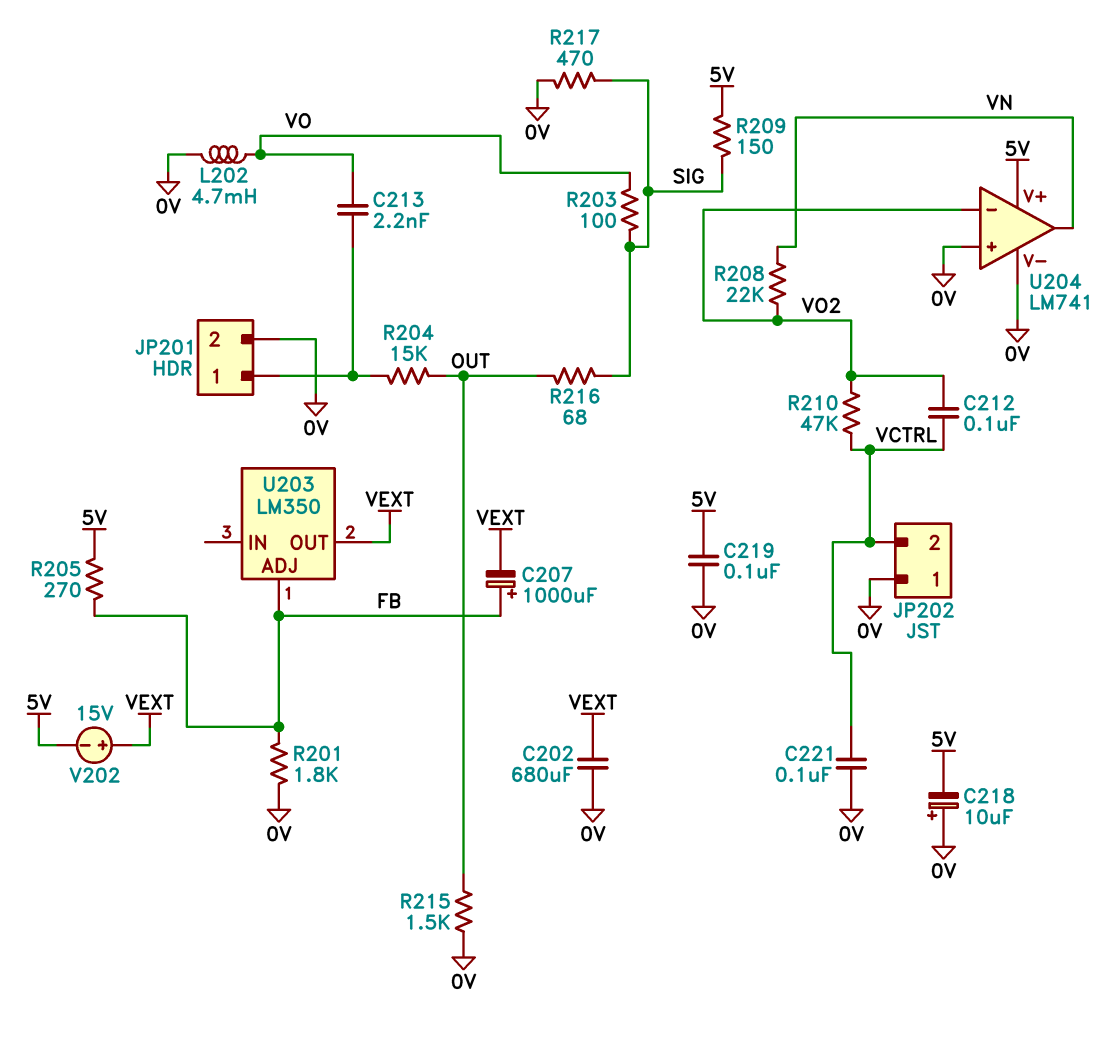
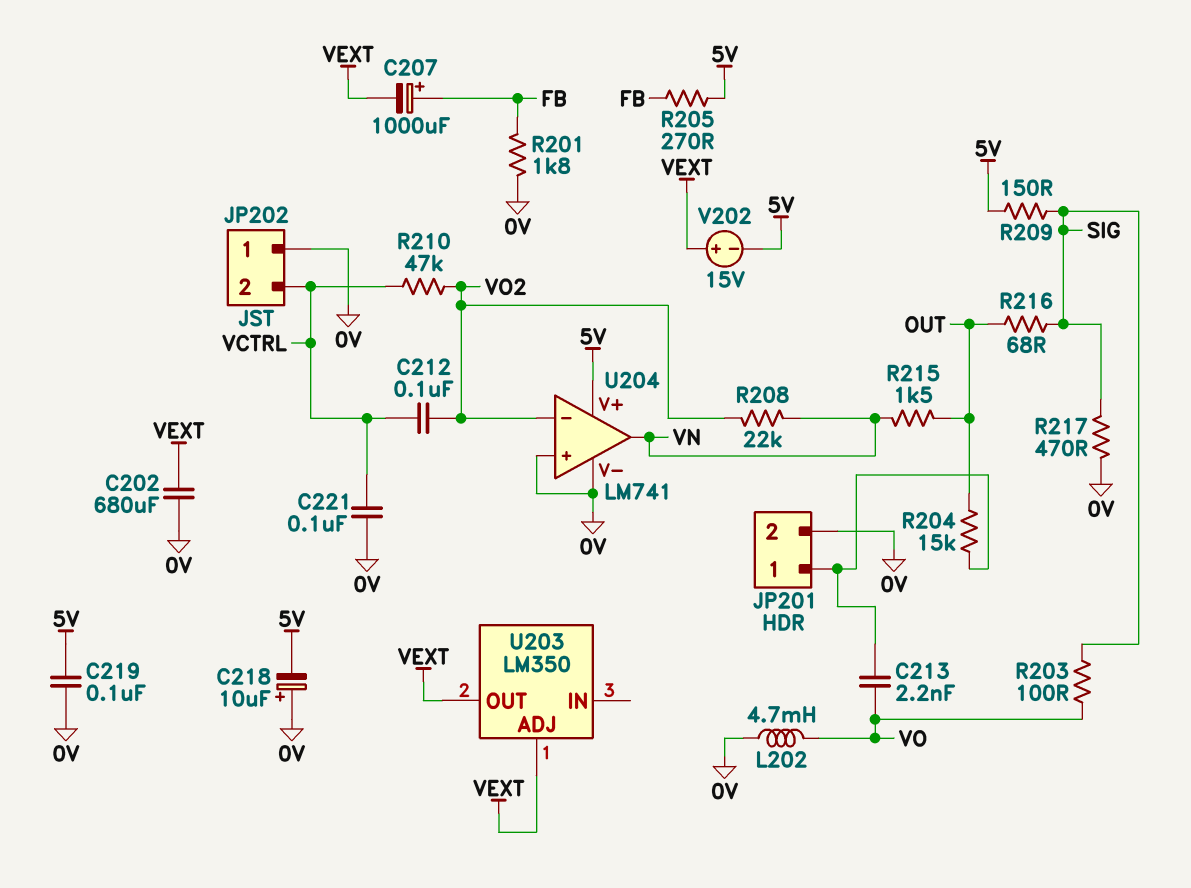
R215: 1.5k (0V, OUT) -> 1.5k (OUT, VN)
U203 pin ADJ: FB -> VEXT

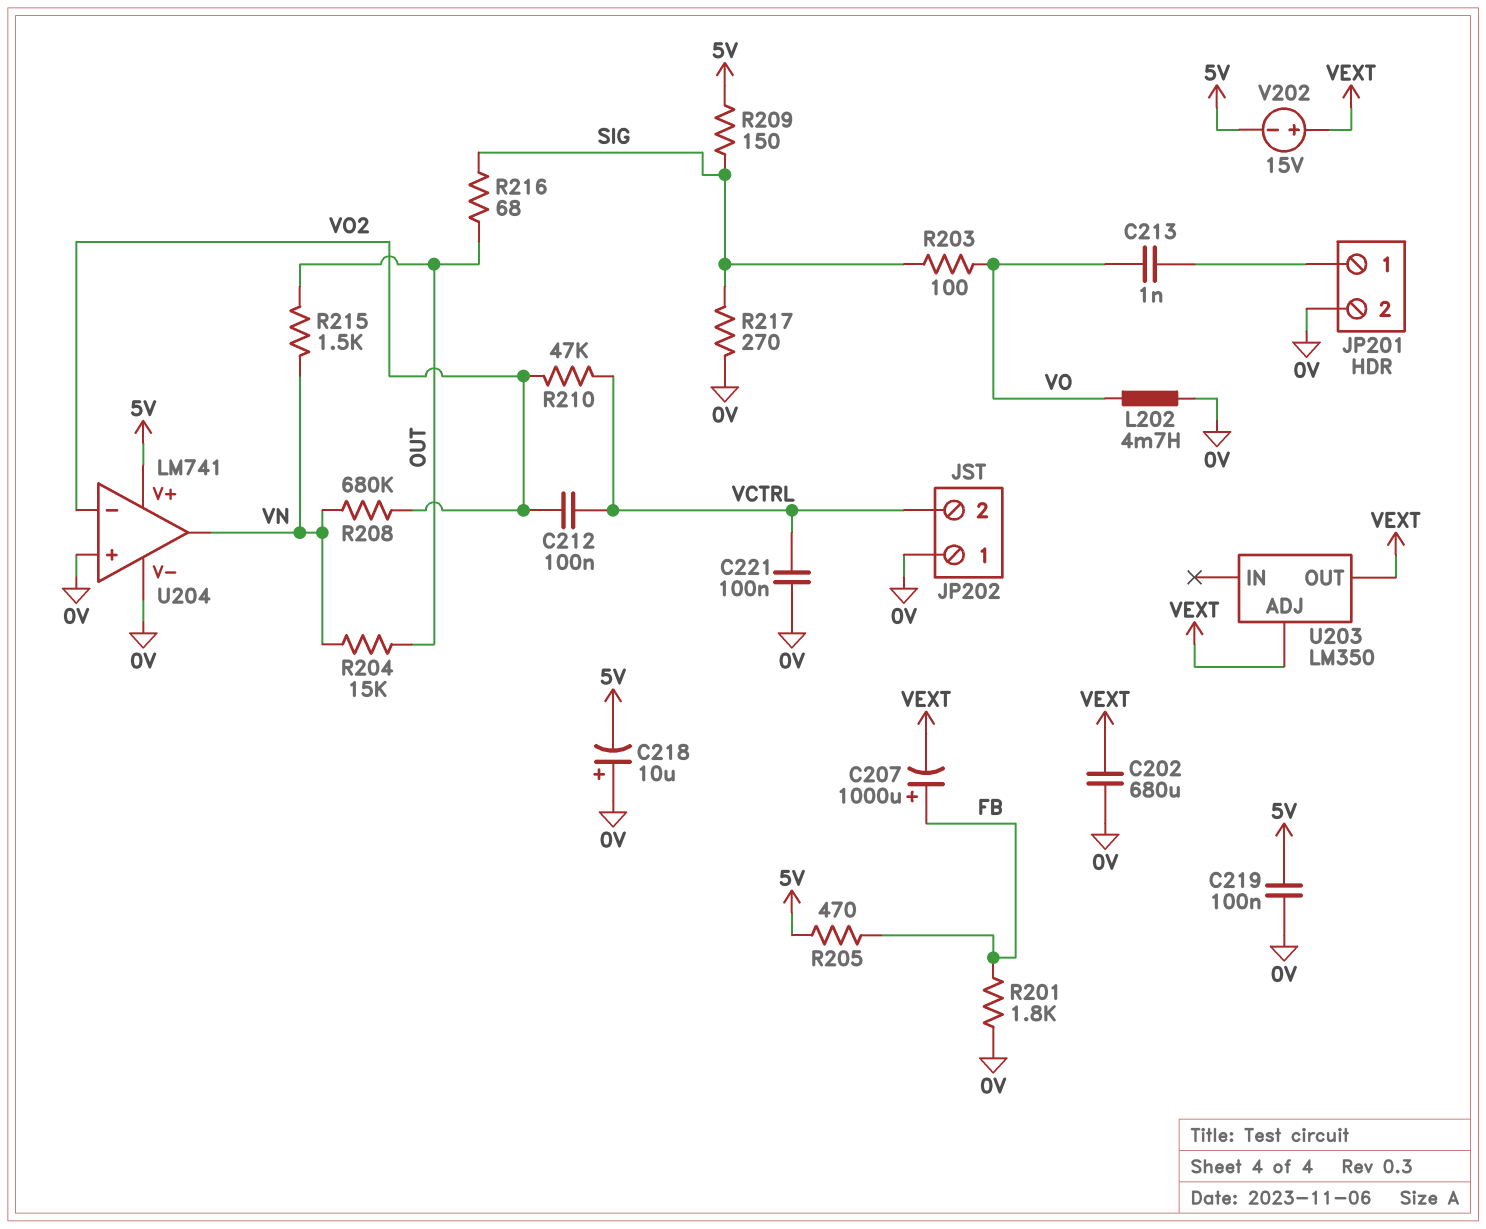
C213: 2.2nF (JP201/1, VO) -> 1nF (JP201/1, VO)
R204: 15k (JP201/1, OUT) -> 15k (OUT, VN)
R205: 270 (5V, FB) -> 470 (5V, FB)
R208: 22k (VN, VO2) -> 680k (VN, VO2)
R217: 470 (0V, SIG) -> 270 (0V, SIG)

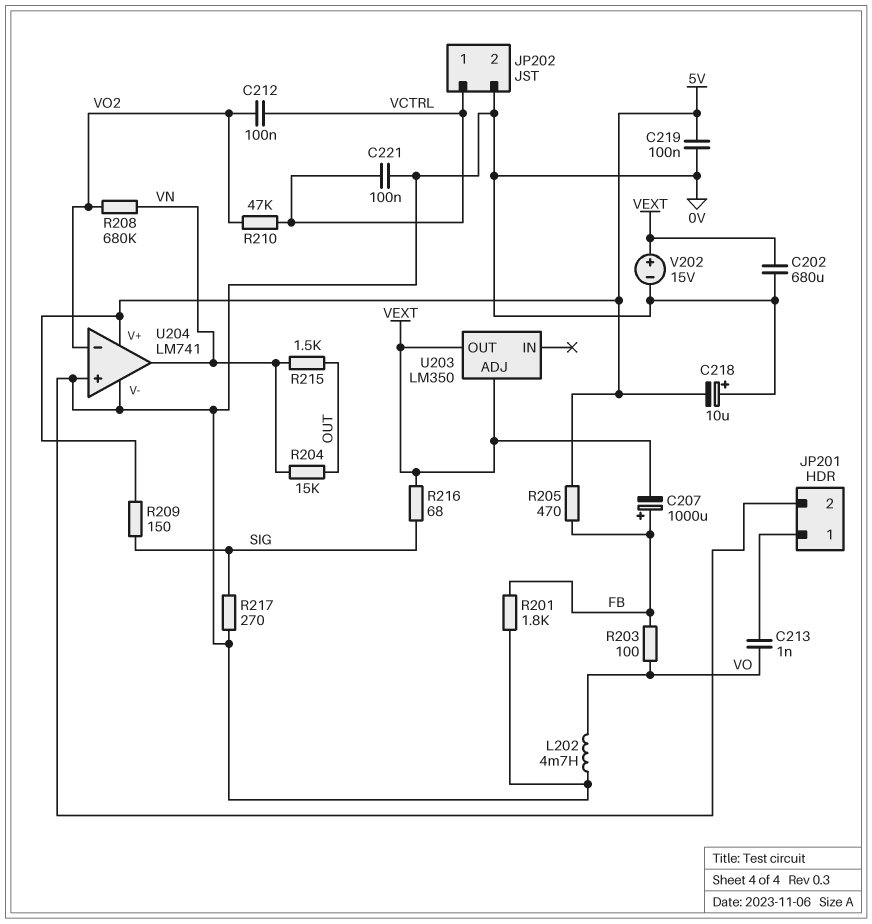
JP202 pin 1: 0V -> VCTRL
JP202 pin 2: VCTRL -> 0V
R203: 100 (SIG, VO) -> 100 (FB, VO)
R216: 68 (OUT, SIG) -> 68 (SIG, VEXT)
V202: 15V (plus VEXT, minus 5V) -> 15V (plus VEXT, minus 0V)

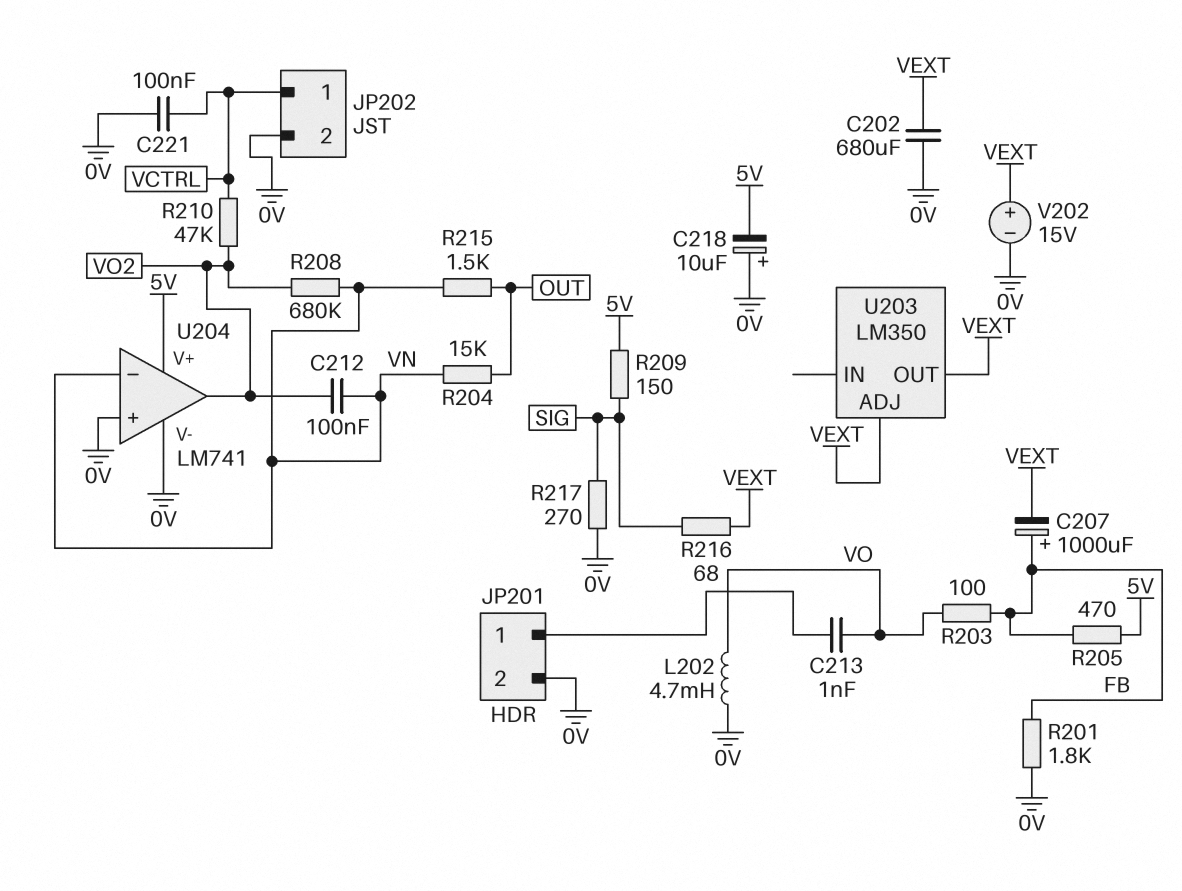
C212: 100nF (VCTRL, VO2) -> 100nF (VN, VO2)
C219: 100nF (0V, 5V) -> none
U204 pin in-: VO2 -> VN
U204 pin out: VN -> VO2

